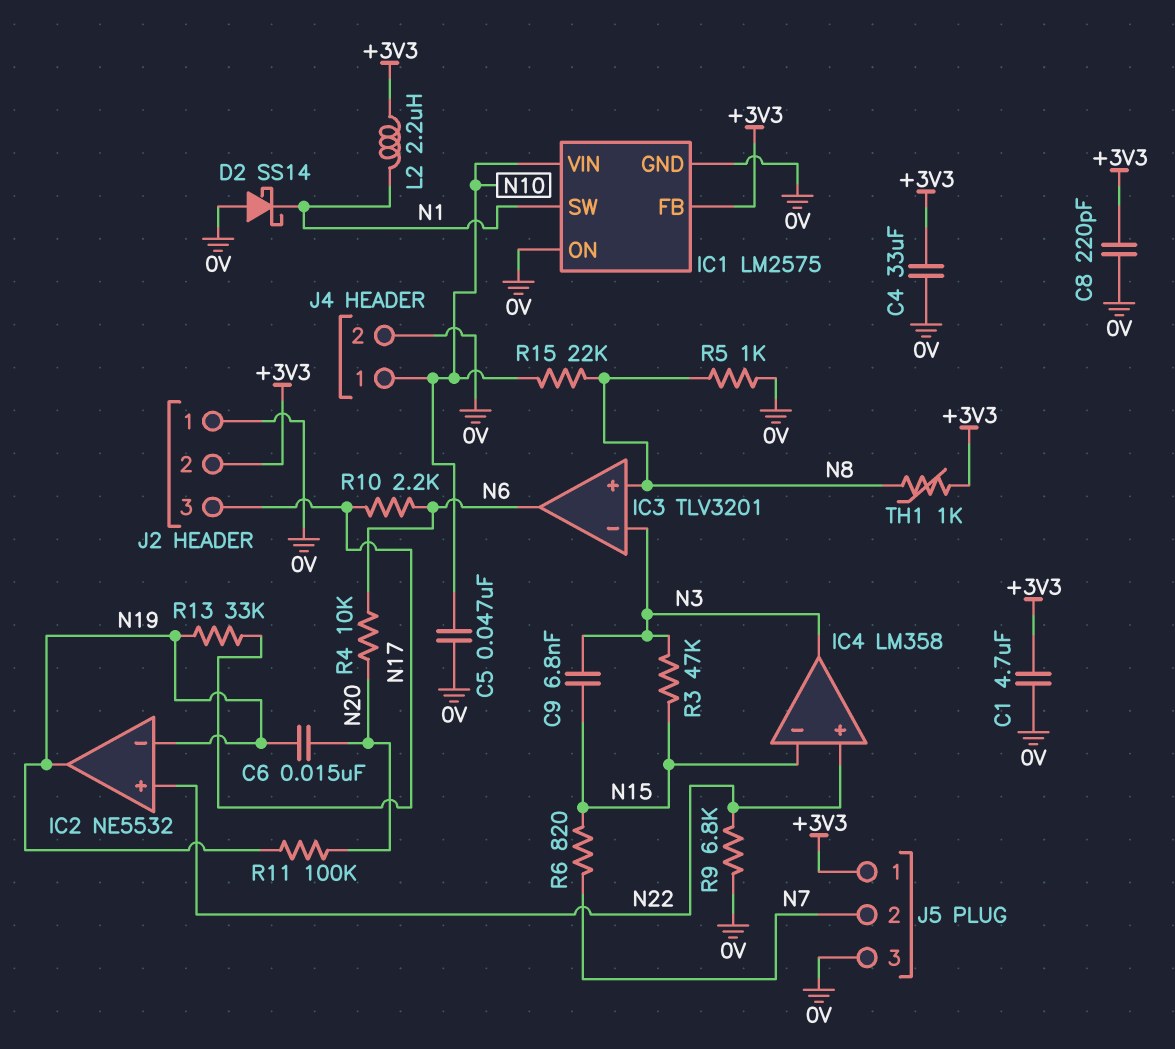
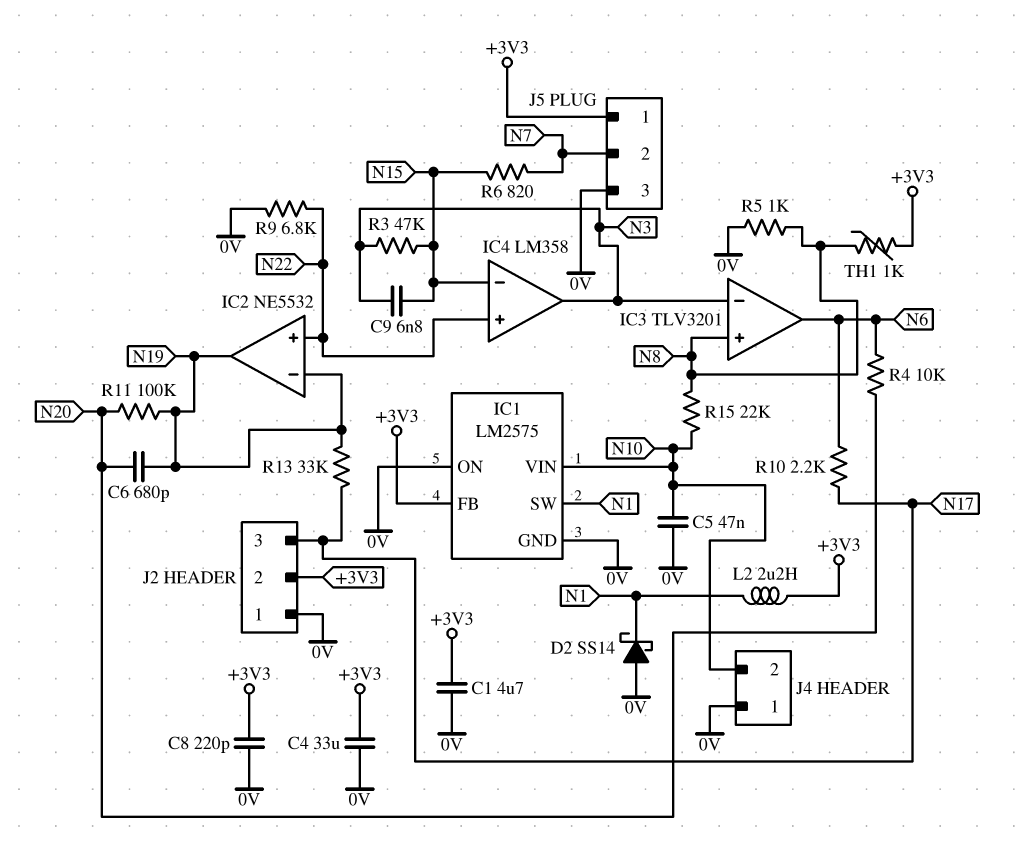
C6: 15nF (N19, N20) -> 680pF (N19, N20)
J4 pin 1: N10 -> 0V
J4 pin 2: 0V -> N10

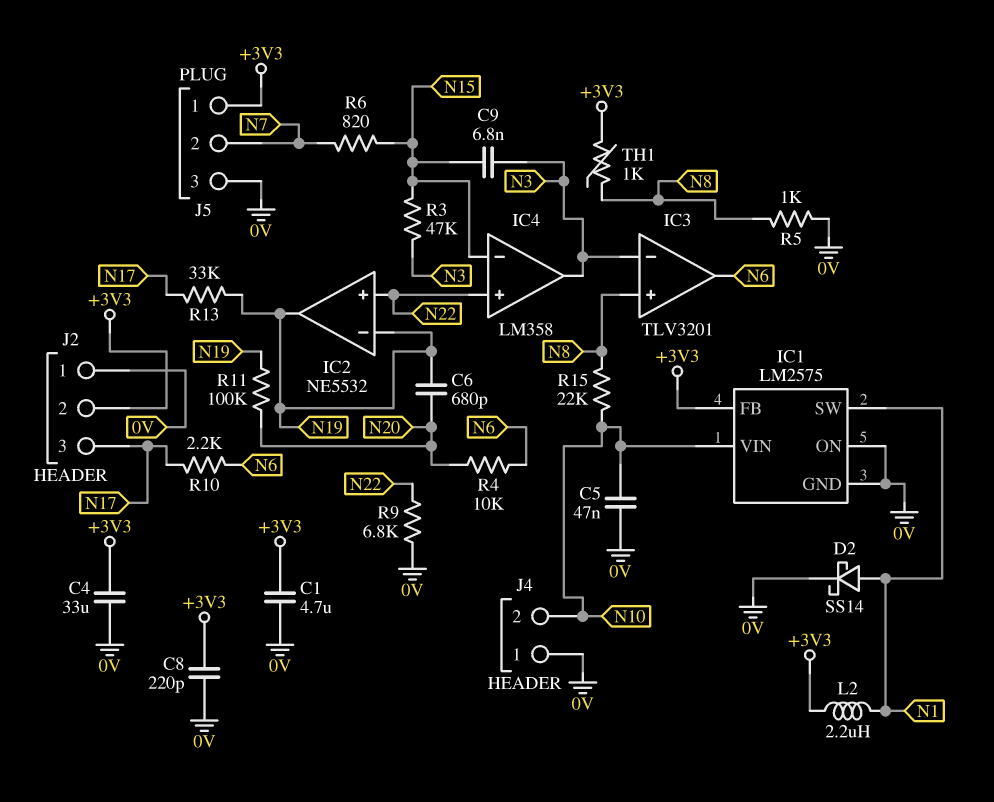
D2: schottky SS14 (A 0V, K N1) -> schottky SS14 (A N1, K 0V)

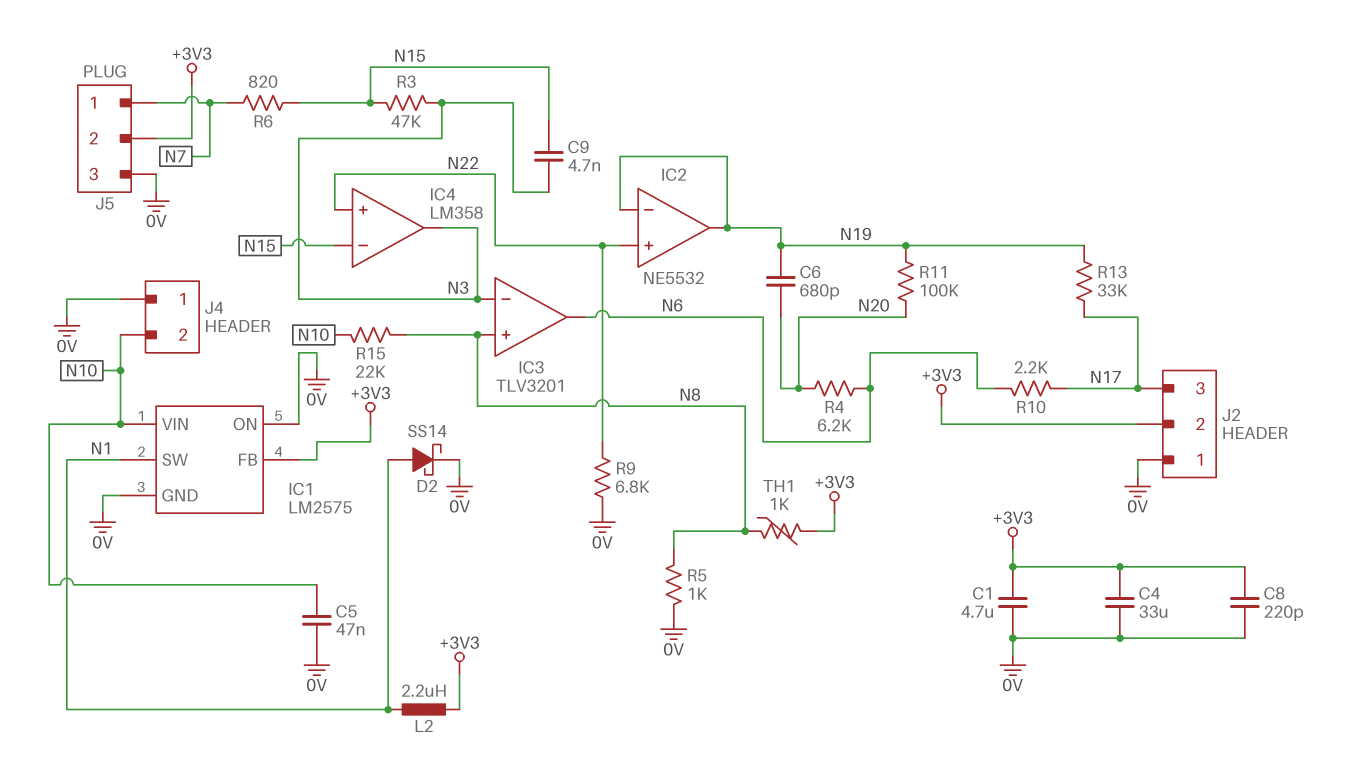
C9: 6.8nF (N3, N15) -> 4.7nF (N3, N15)
J5 pin 1: +3V3 -> N7
J5 pin 2: N7 -> +3V3
R4: 10k (N6, N20) -> 6.2k (N6, N20)

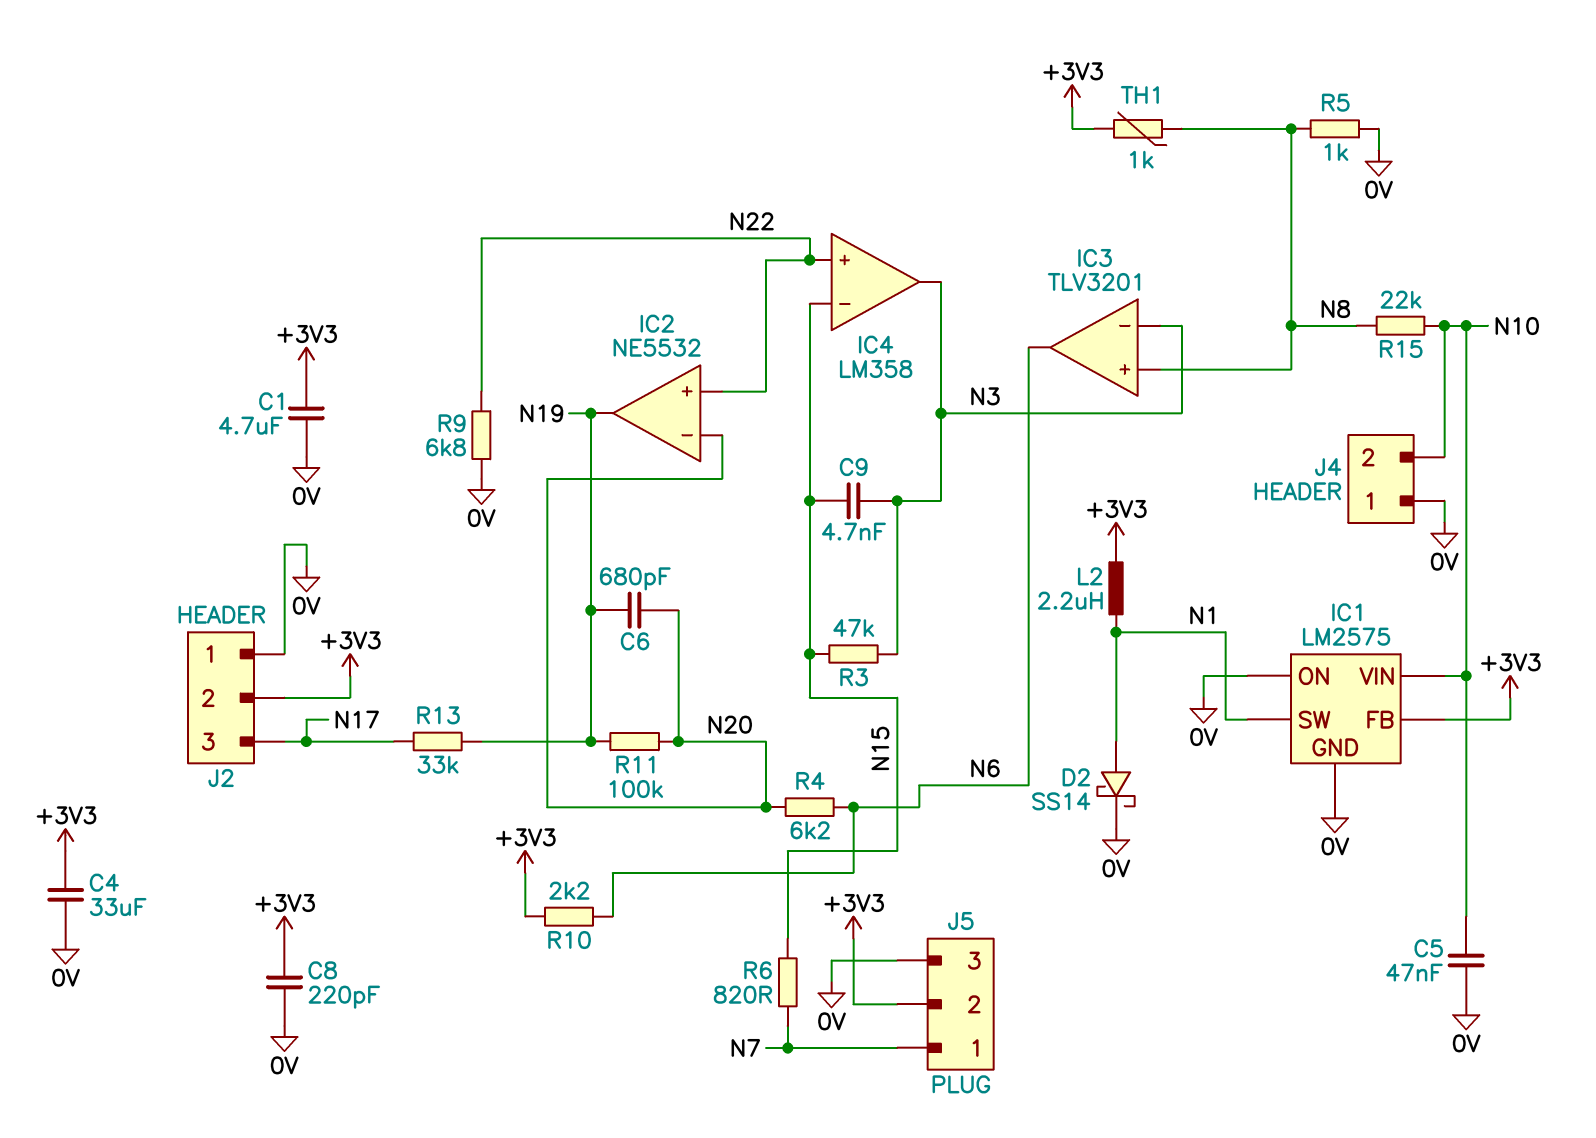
IC2 pin in-: N19 -> N20
R10: 2.2k (N6, N17) -> 2.2k (+3V3, N6)

